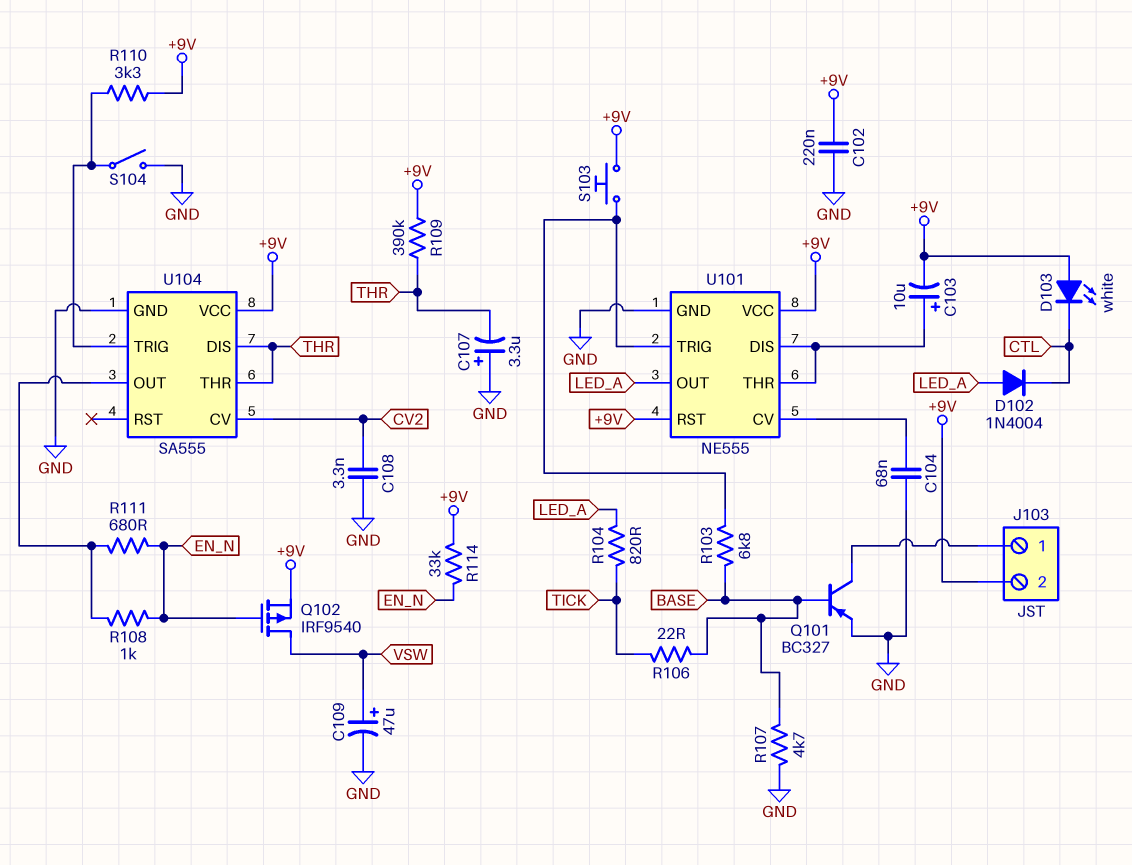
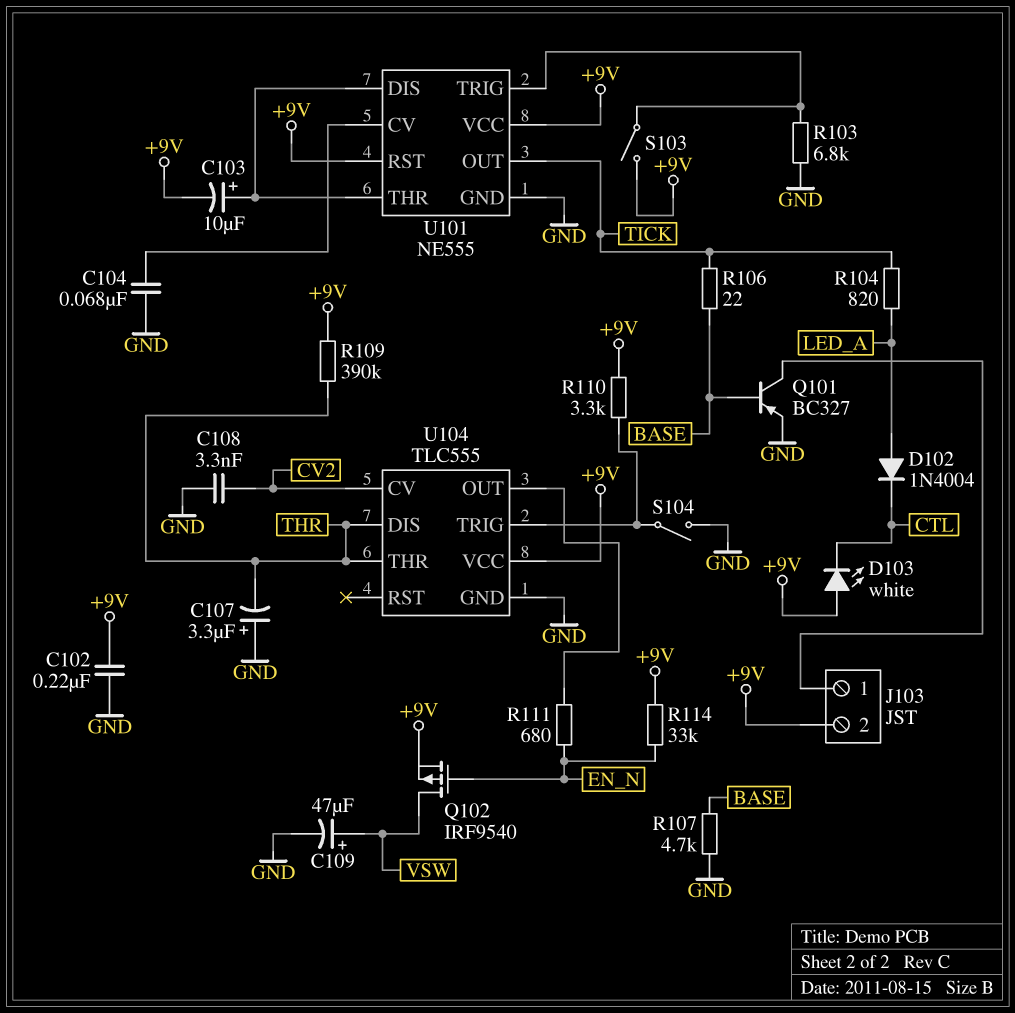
R103: 6.8k (BASE, U101/TRIG) -> 6.8k (GND, U101/TRIG)
R108: 1k (EN_N, U104/OUT) -> none
S103: button (+9V, U101/TRIG) -> switch (+9V, U101/TRIG)
U101 pin OUT: LED_A -> TICK
U104: SA555 -> TLC555

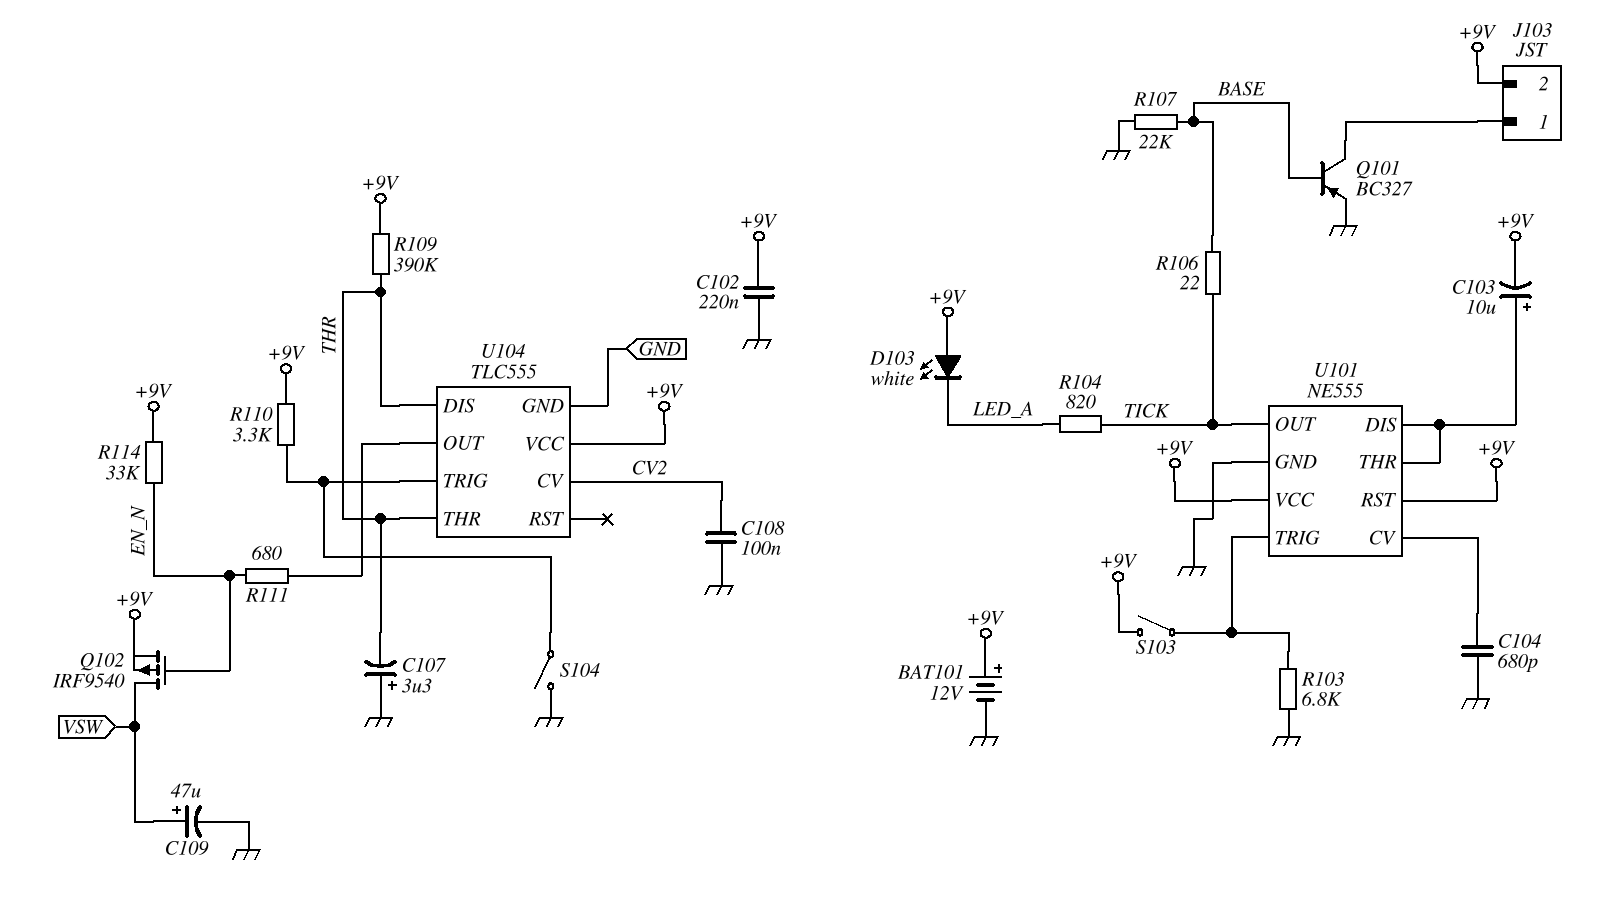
BAT101: none -> 12V (plus +9V, minus GND)
C104: 68nF (GND, U101/CV) -> 680pF (GND, U101/CV)
C108: 3.3nF (CV2, GND) -> 100nF (CV2, GND)
D102: diode 1N4004 (A LED_A, K CTL) -> none
D103: LED white (A +9V, K CTL) -> LED white (A +9V, K LED_A)
R107: 4.7k (BASE, GND) -> 22k (BASE, GND)

